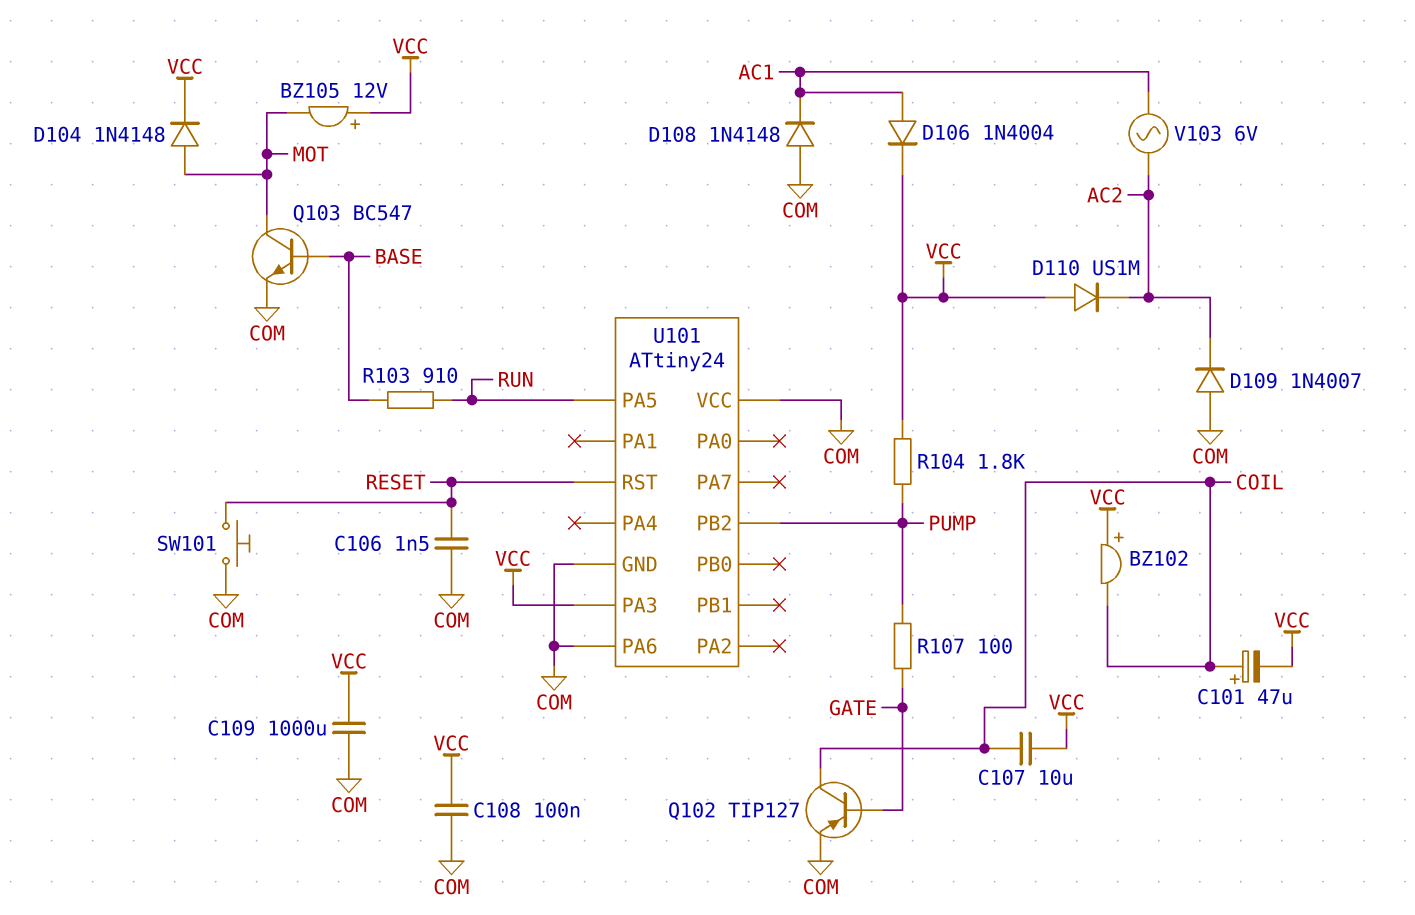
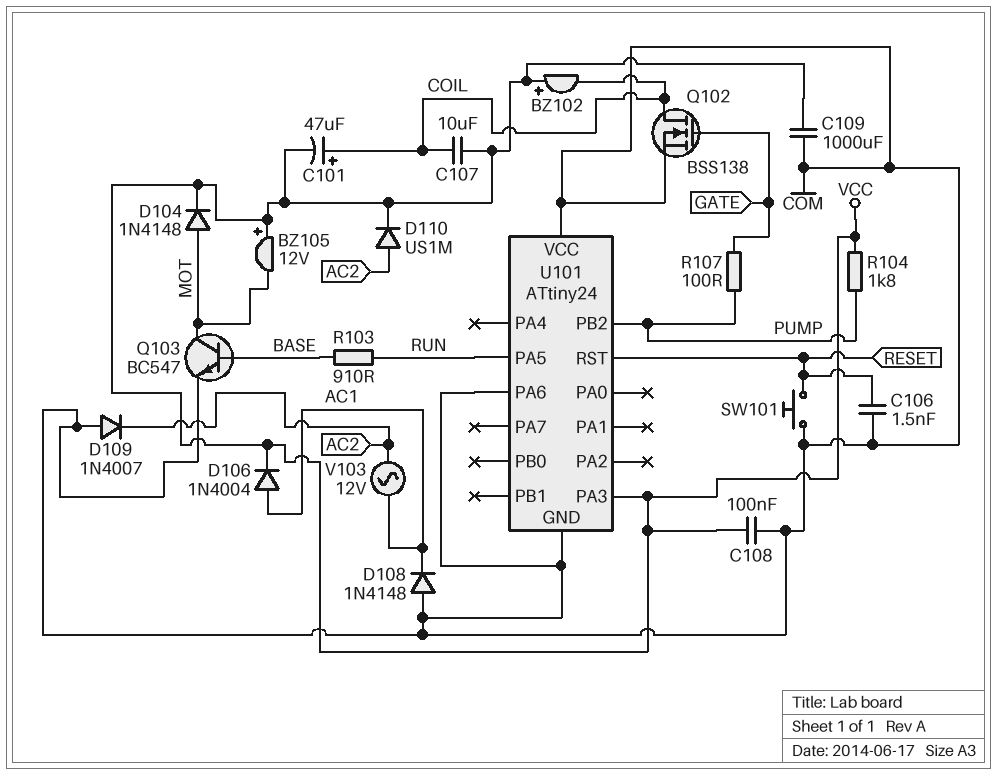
D110: diode US1M (A VCC, K AC2) -> diode US1M (A AC2, K VCC)
Q102: PNP TIP127 (B GATE, C COIL, E COM) -> NMOS BSS138 (G GATE, D COIL, S COM)
V103: AC 6V (AC1, AC2) -> AC 12V (AC1, AC2)

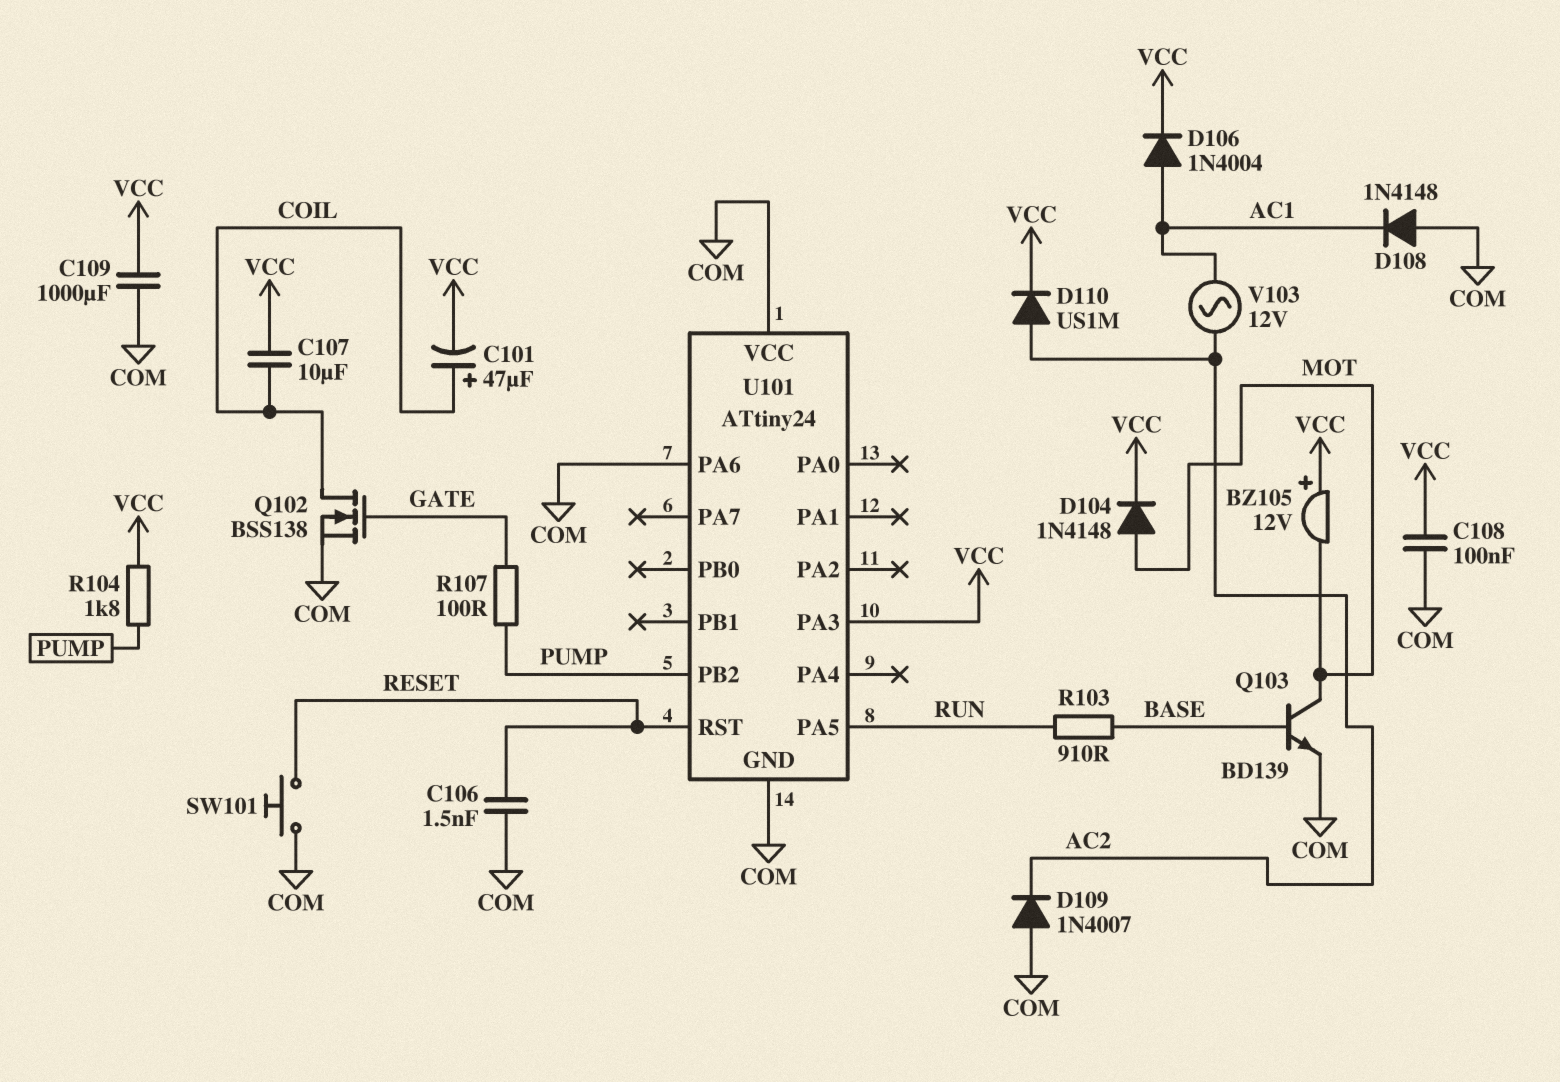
BZ102: buzzer (plus VCC, minus COIL) -> none
Q103: NPN BC547 (B BASE, C MOT, E COM) -> NPN BD139 (B BASE, C MOT, E COM)

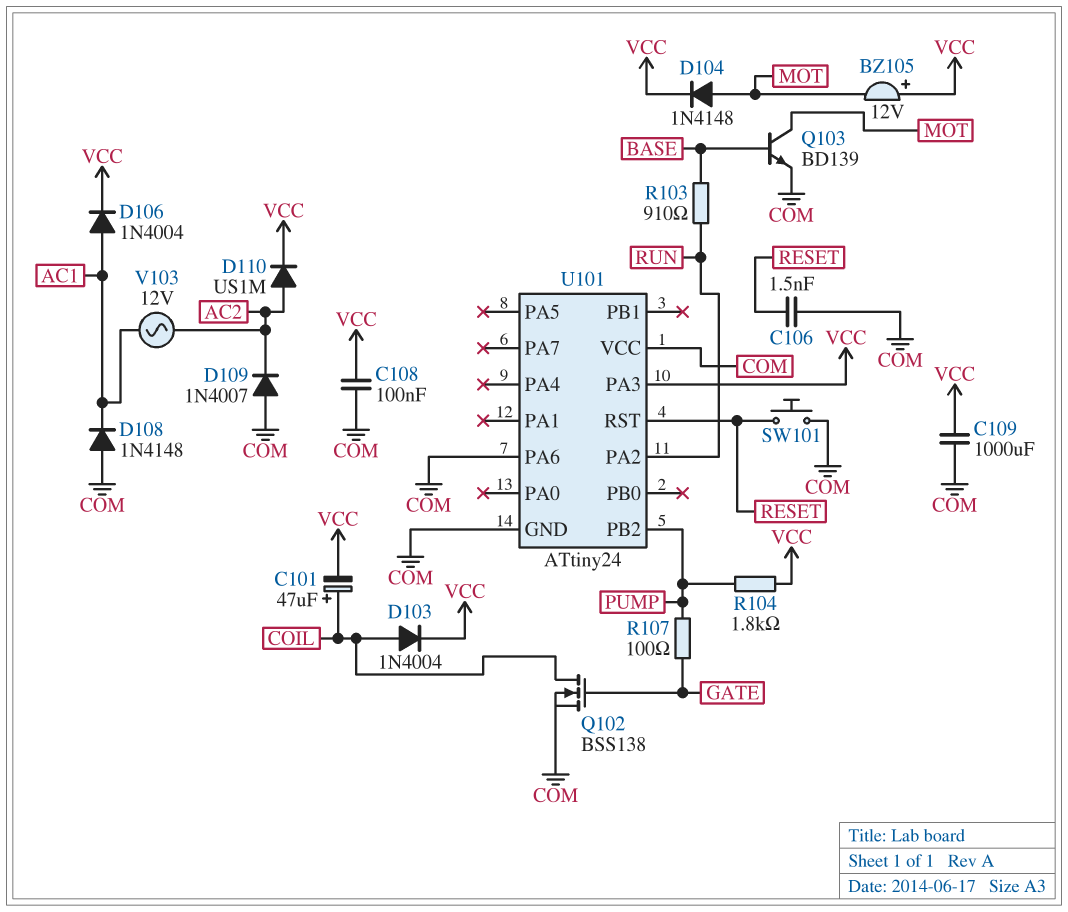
C107: 10uF (COIL, VCC) -> none
D103: none -> diode 1N4004 (A COIL, K VCC)
U101 pin PA2: none -> RUN
U101 pin PA5: RUN -> none

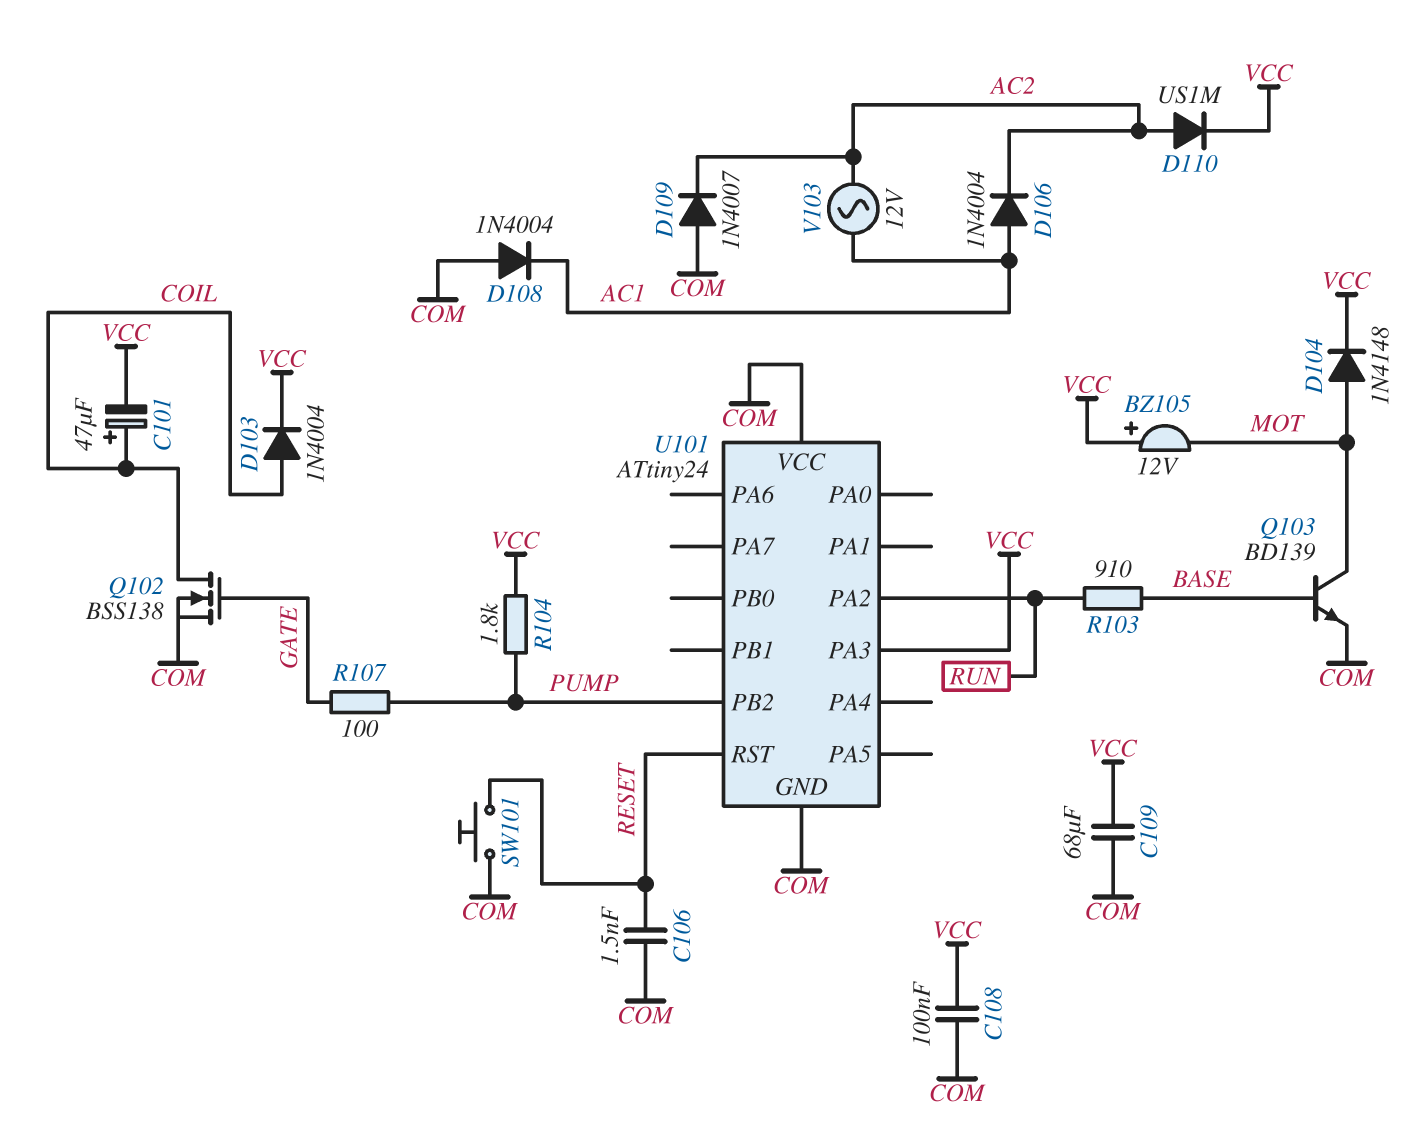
C109: 1000uF (COM, VCC) -> 68uF (COM, VCC)
D106: diode 1N4004 (A AC1, K VCC) -> diode 1N4004 (A AC1, K AC2)
D108: diode 1N4148 (A COM, K AC1) -> diode 1N4004 (A COM, K AC1)
U101 pin PA6: COM -> none

